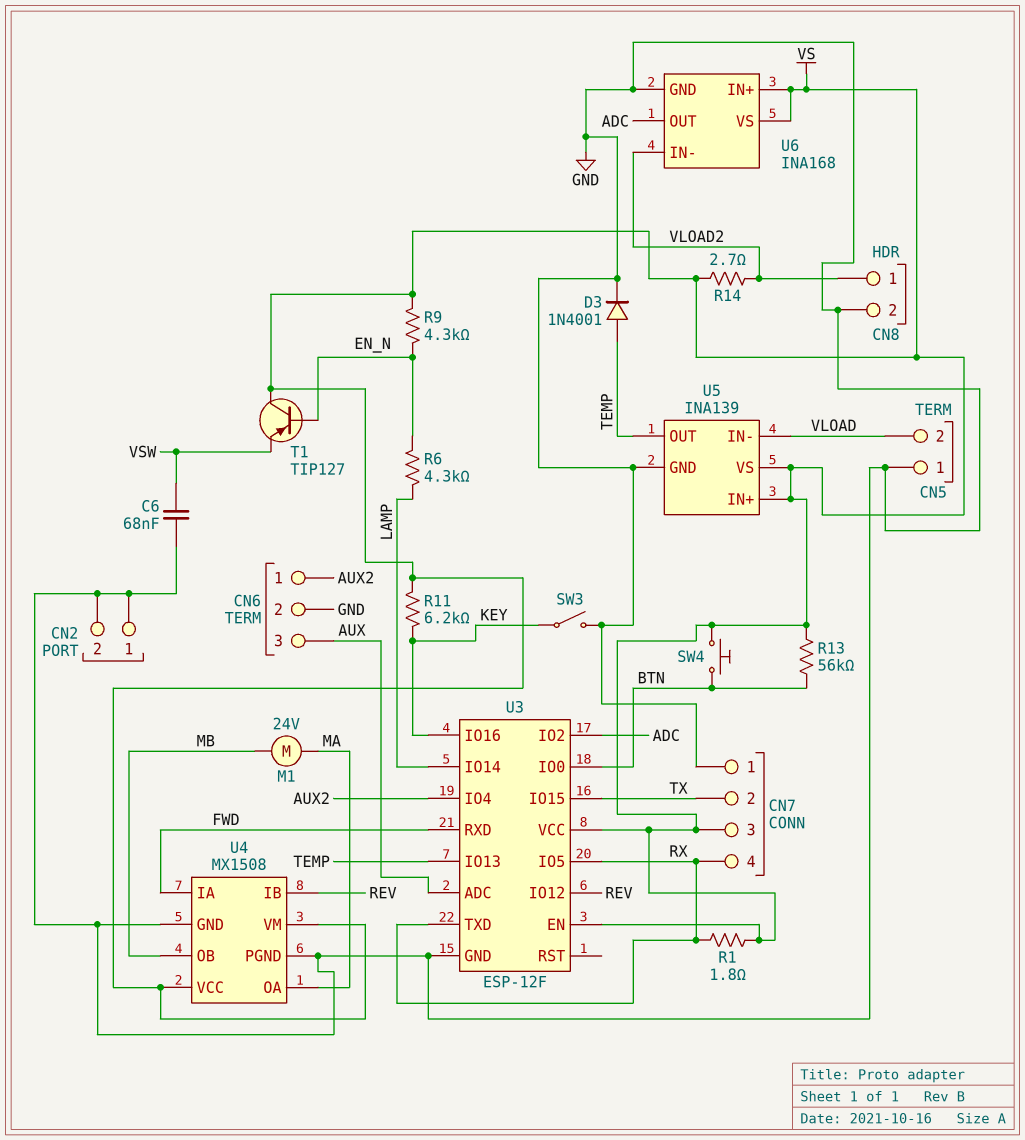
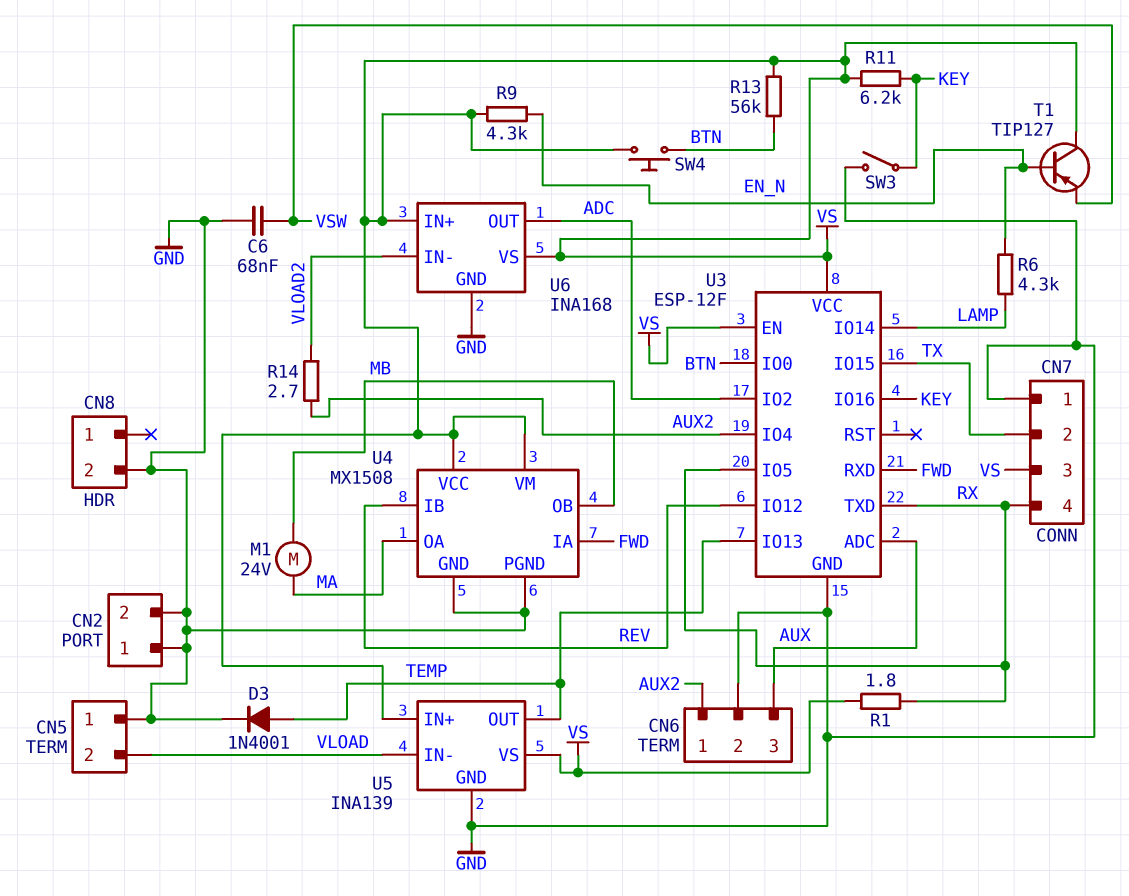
CN8 pin 1: VLOAD2 -> none
R14: 2.7 (VLOAD2, VS) -> 2.7 (AUX2, VLOAD2)

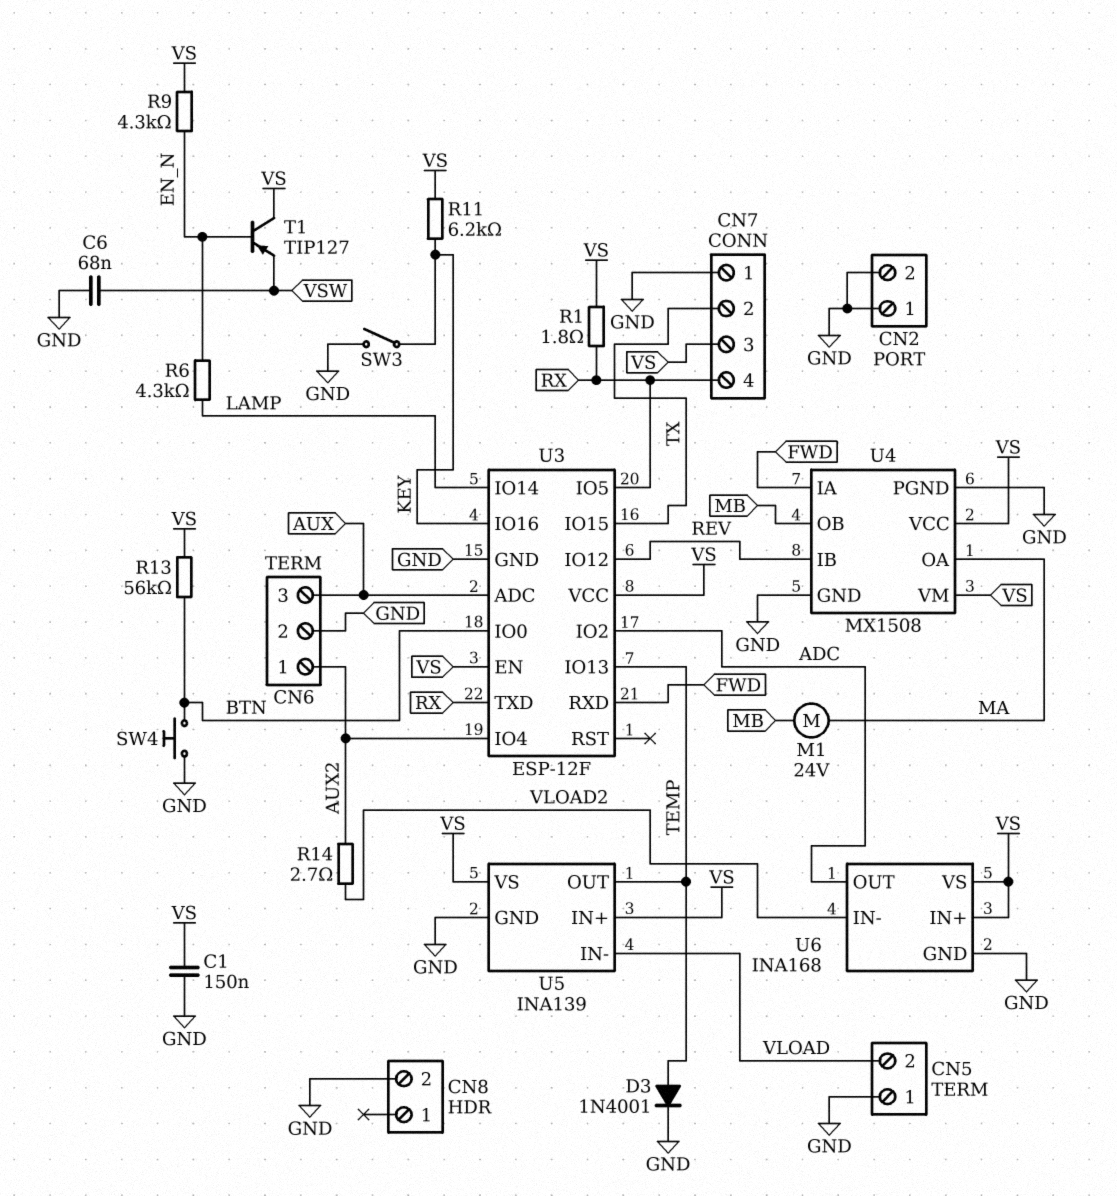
C1: none -> 150nF (GND, VS)
SW4: button (BTN, VS) -> button (BTN, GND)

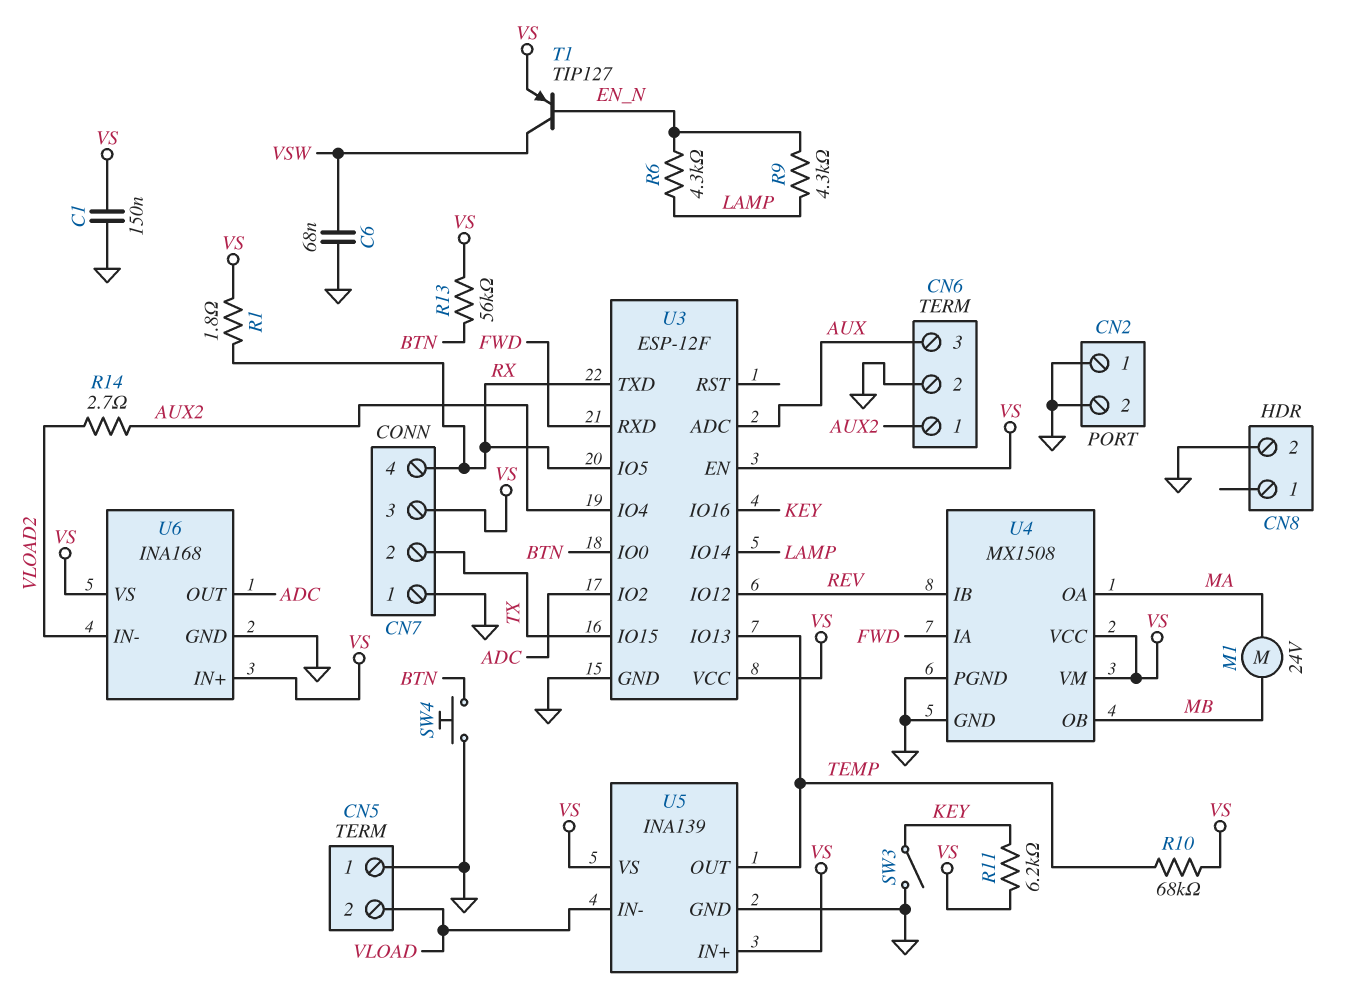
D3: diode 1N4001 (A TEMP, K GND) -> none
R9: 4.3k (EN_N, VS) -> 4.3k (EN_N, LAMP)
R10: none -> 68k (TEMP, VS)
T1: PNP TIP127 (B EN_N, C VS, E VSW) -> PNP TIP127 (B EN_N, C VSW, E VS)

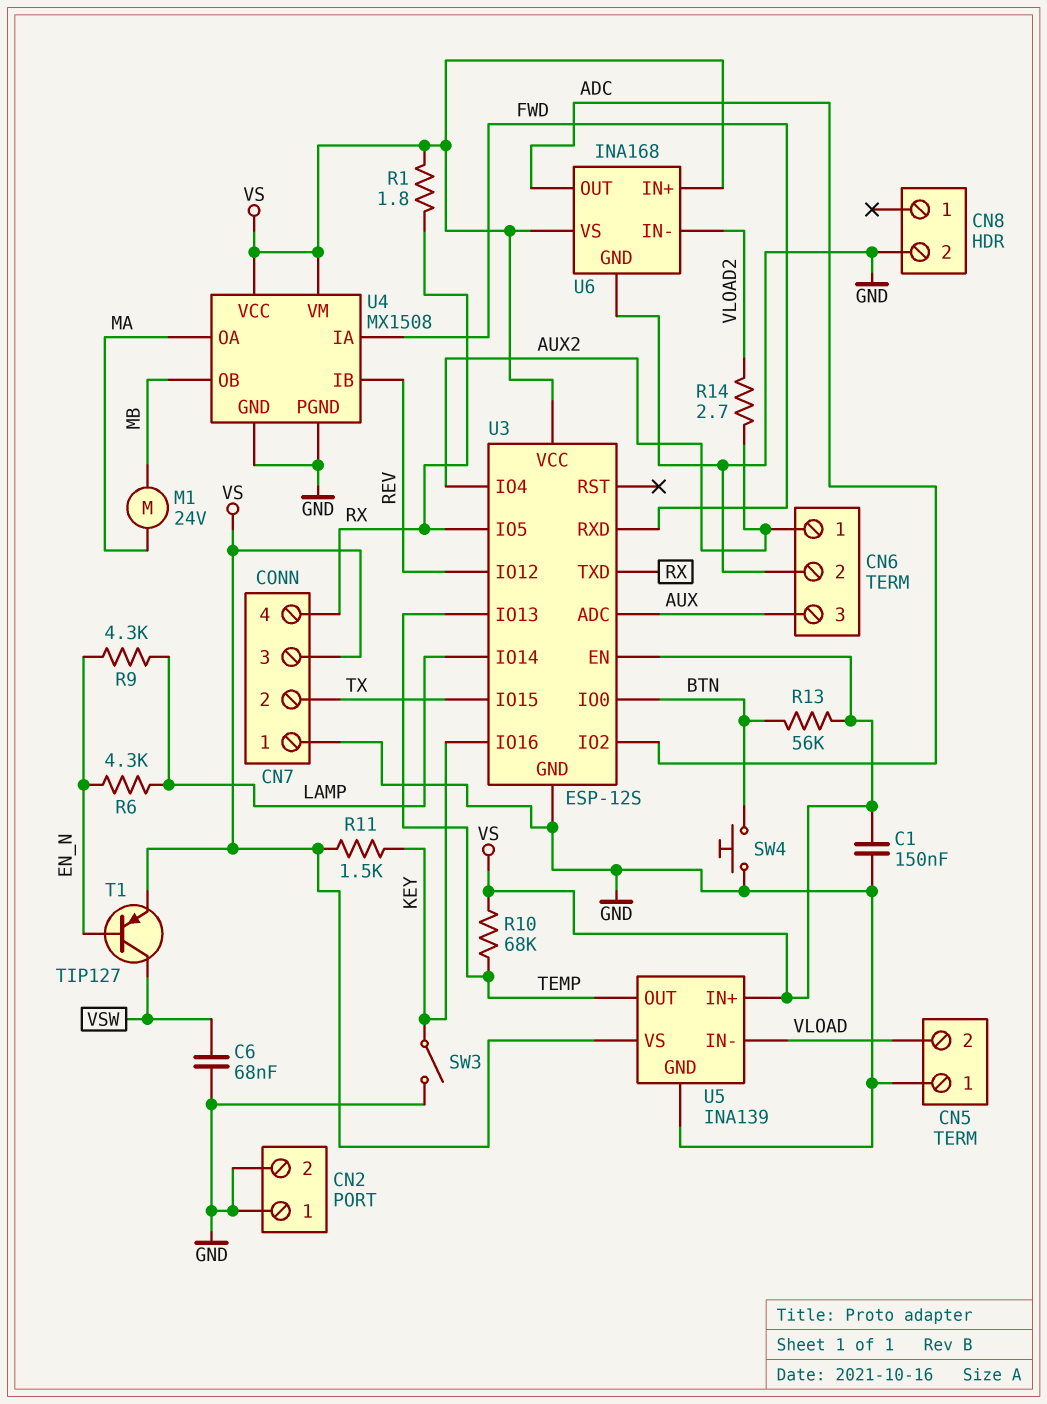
R11: 6.2k (KEY, VS) -> 1.5k (KEY, VS)
U3: ESP-12F -> ESP-12S

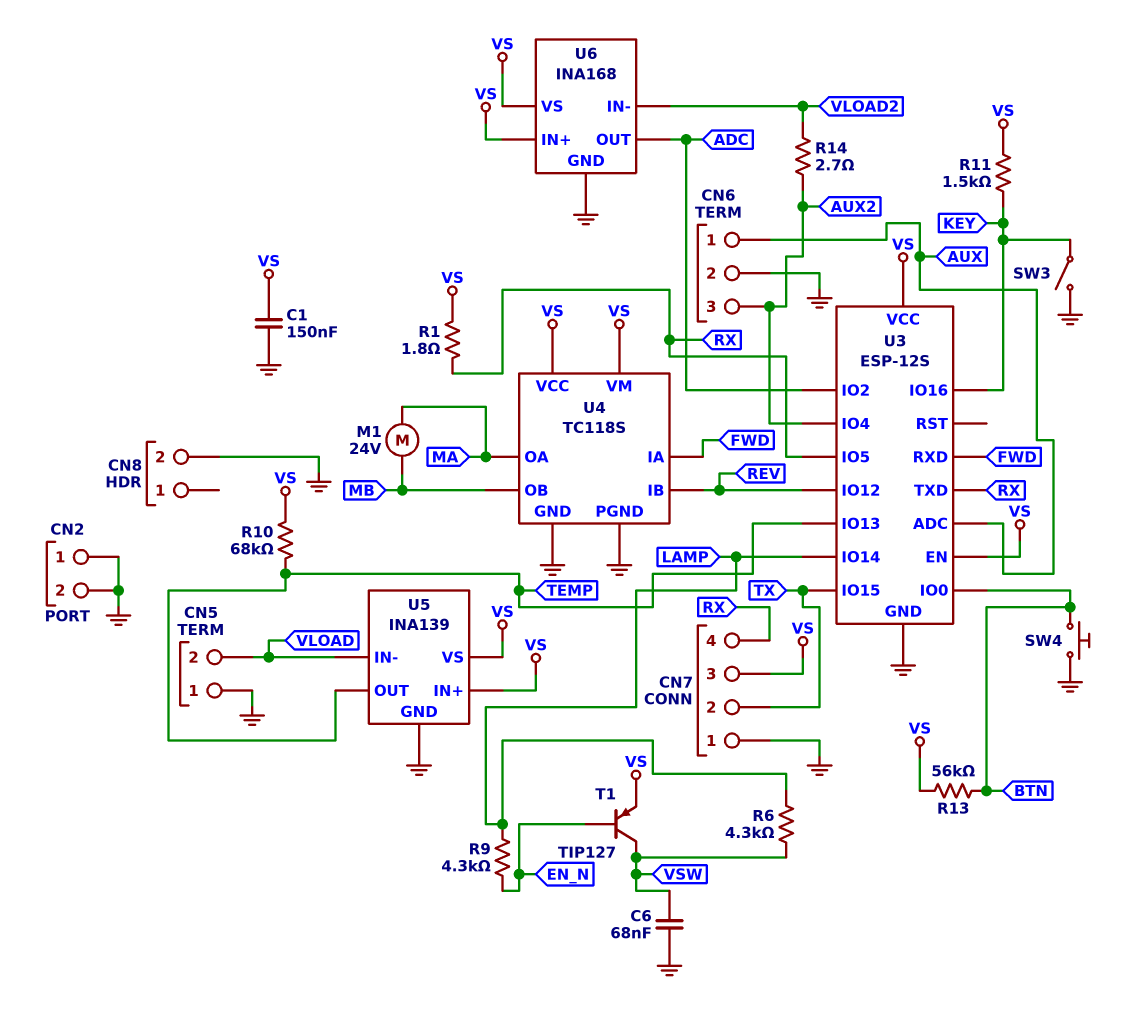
CN6 pin 1: AUX2 -> AUX
CN6 pin 3: AUX -> AUX2
R6: 4.3k (EN_N, LAMP) -> 4.3k (LAMP, VSW)
U4: MX1508 -> TC118S

